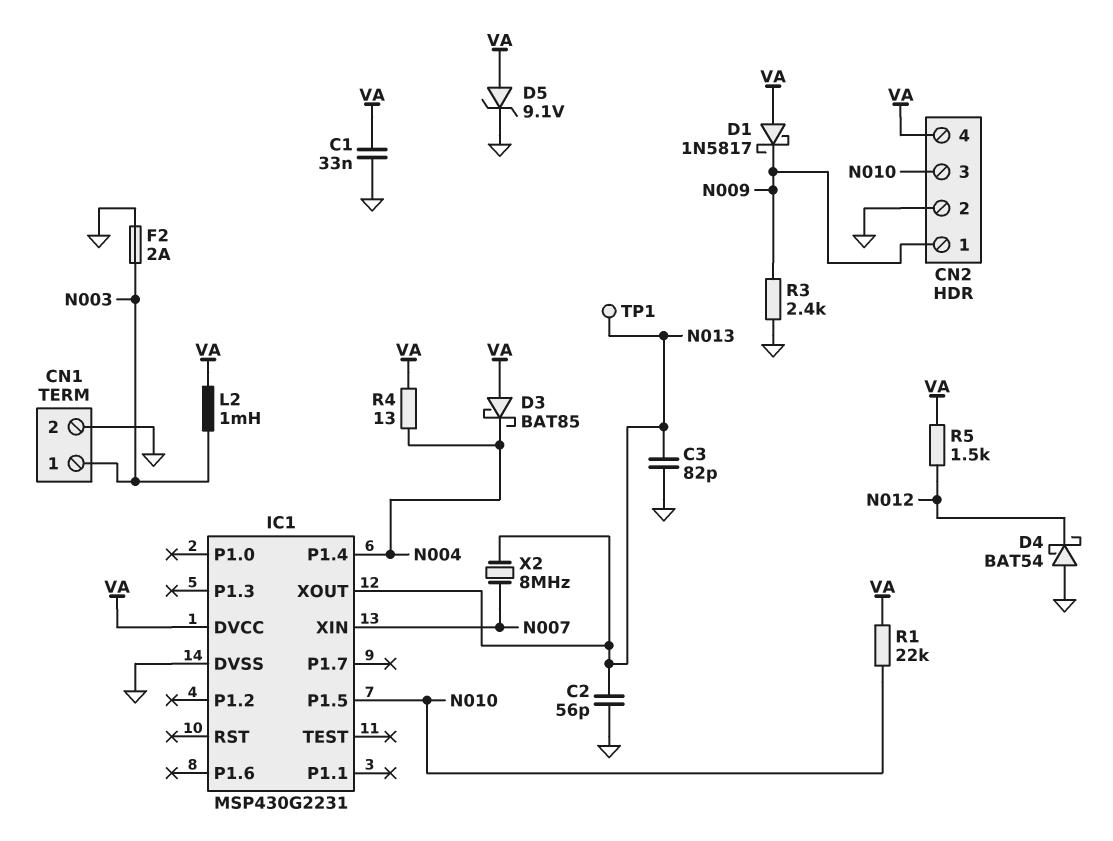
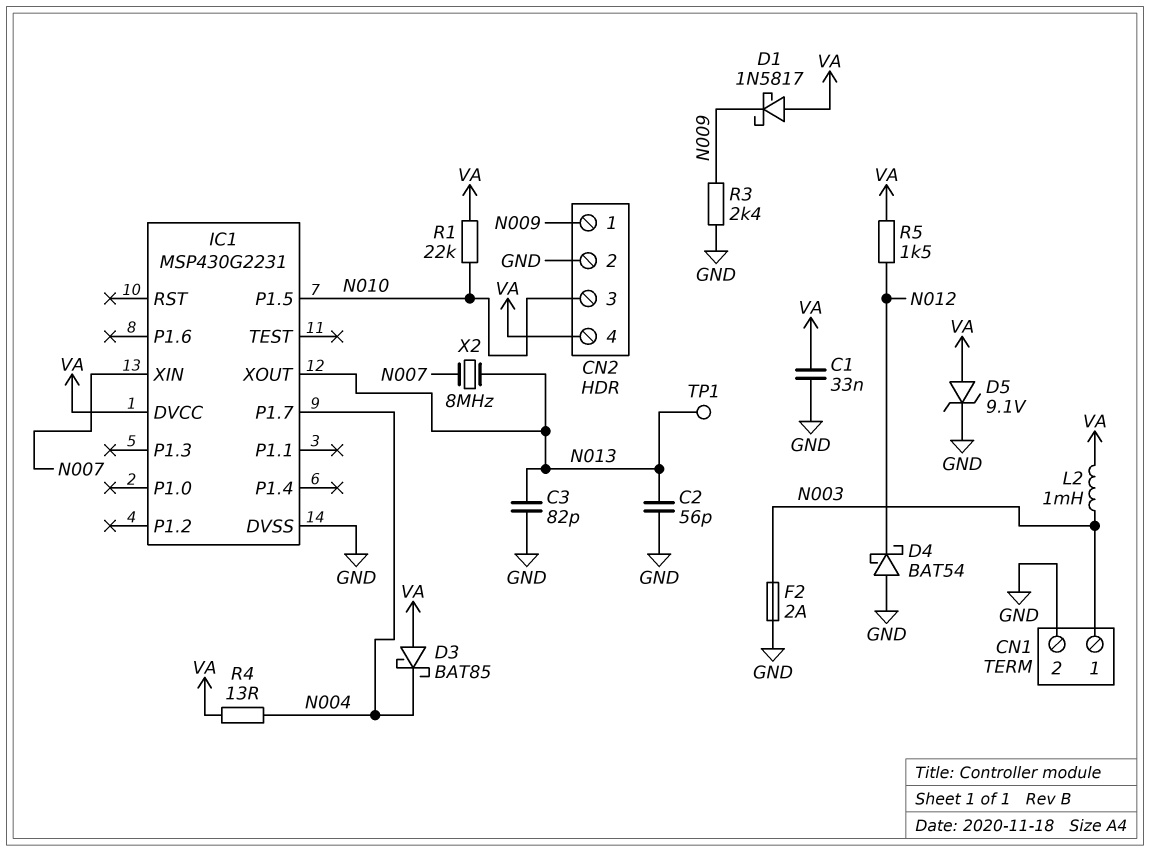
IC1 pin P1.4: N004 -> none
IC1 pin P1.7: none -> N004

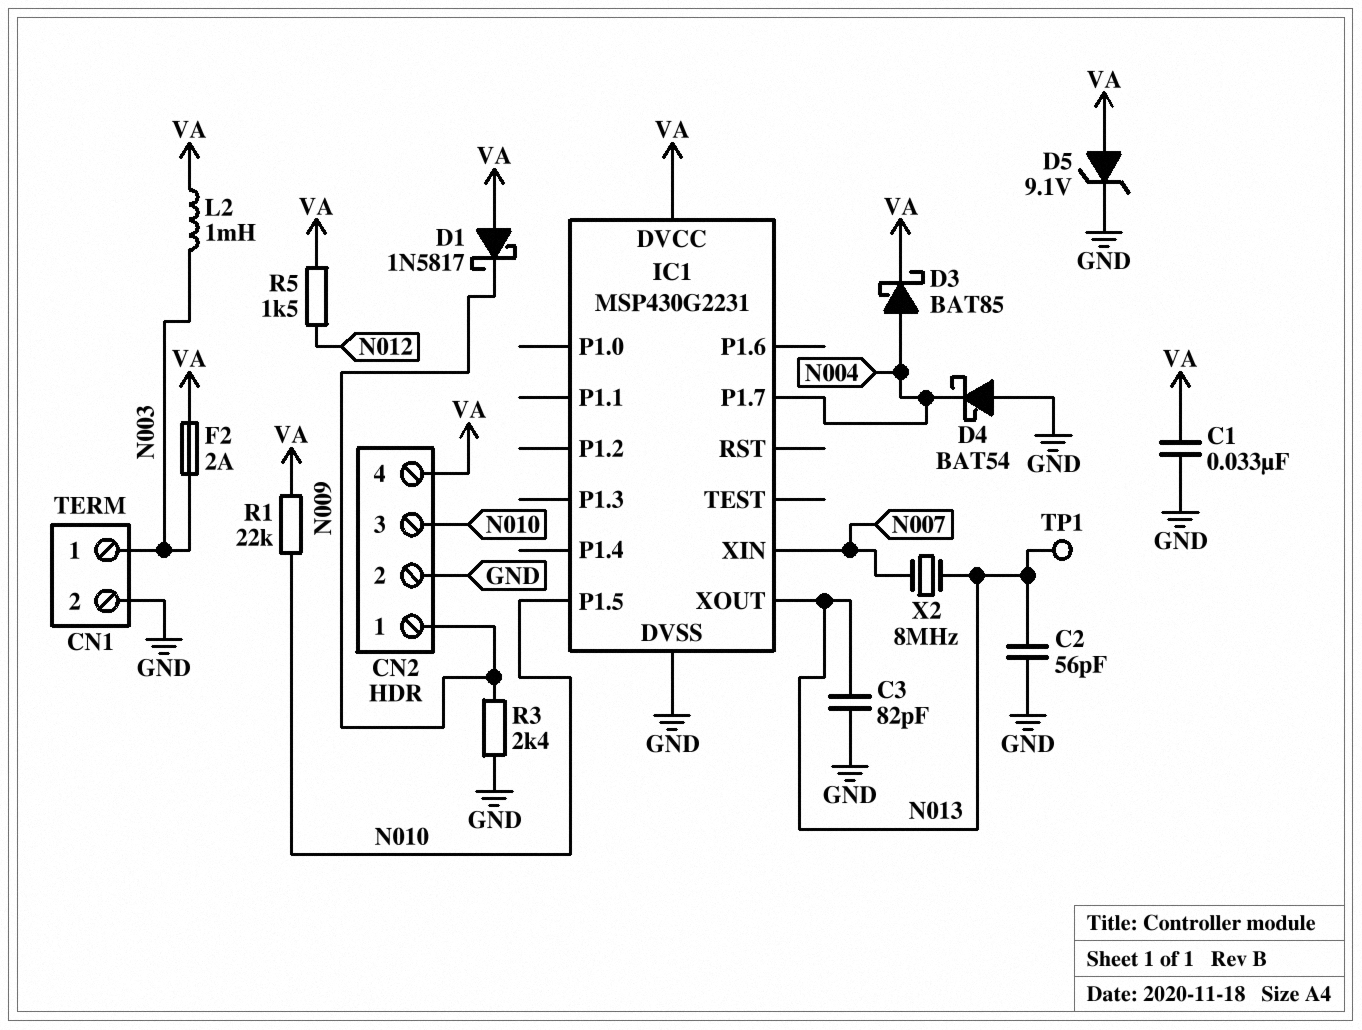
D3: schottky BAT85 (A VA, K N004) -> schottky BAT85 (A N004, K VA)
D4: schottky BAT54 (A GND, K N012) -> schottky BAT54 (A GND, K N004)
F2: 2A (GND, N003) -> 2A (N003, VA)
R4: 13 (N004, VA) -> none

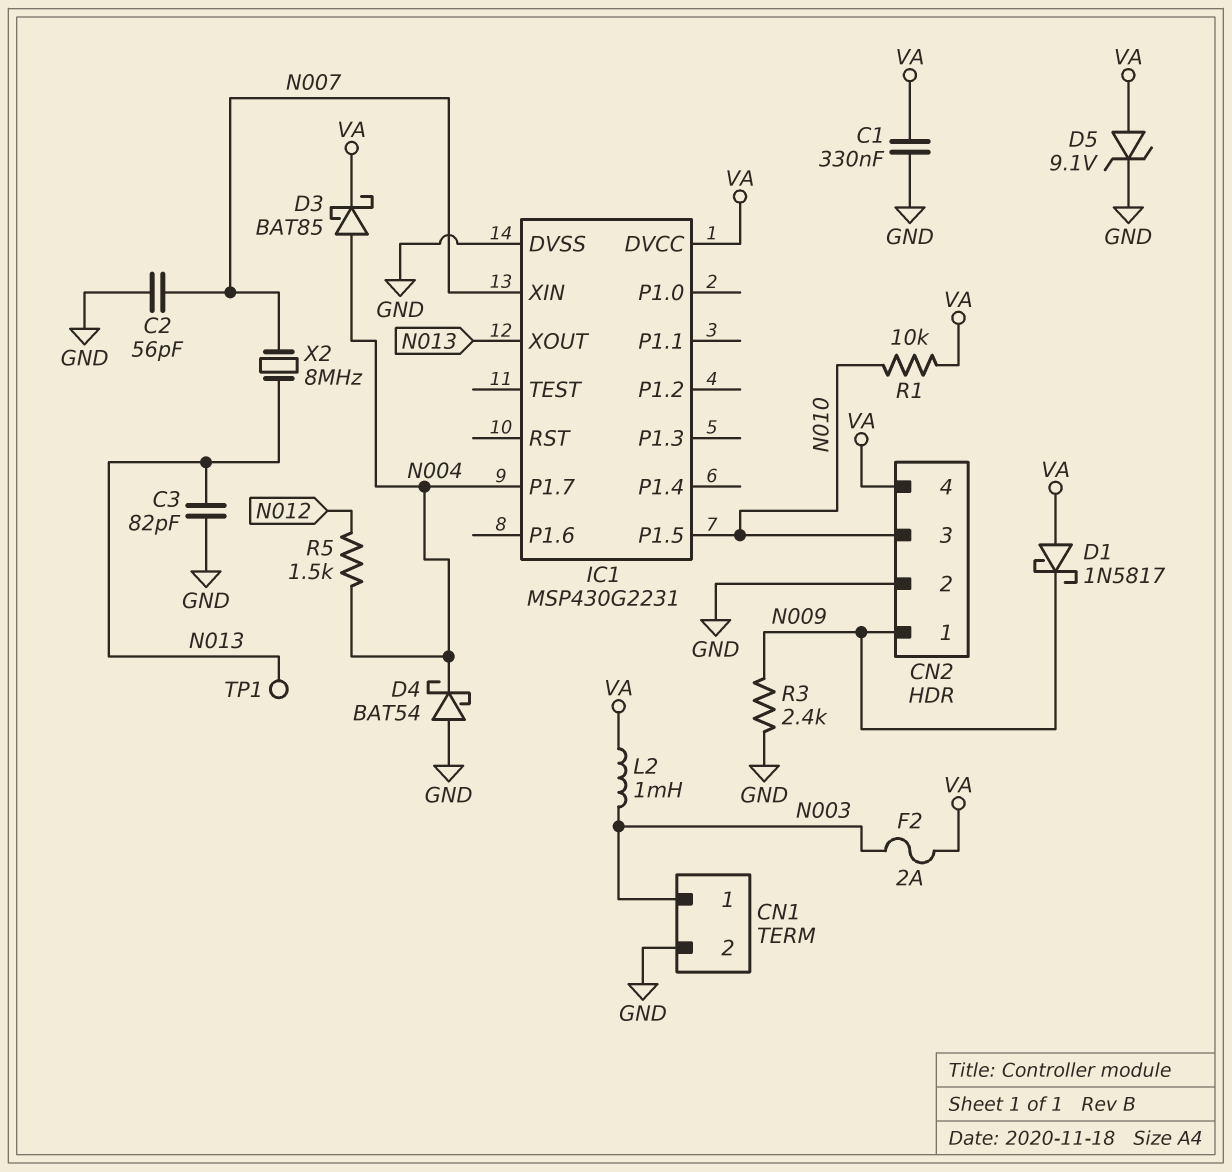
C1: 33nF (GND, VA) -> 330nF (GND, VA)
C2: 56pF (GND, N013) -> 56pF (GND, N007)
R1: 22k (N010, VA) -> 10k (N010, VA)
R5: 1.5k (N012, VA) -> 1.5k (N004, N012)

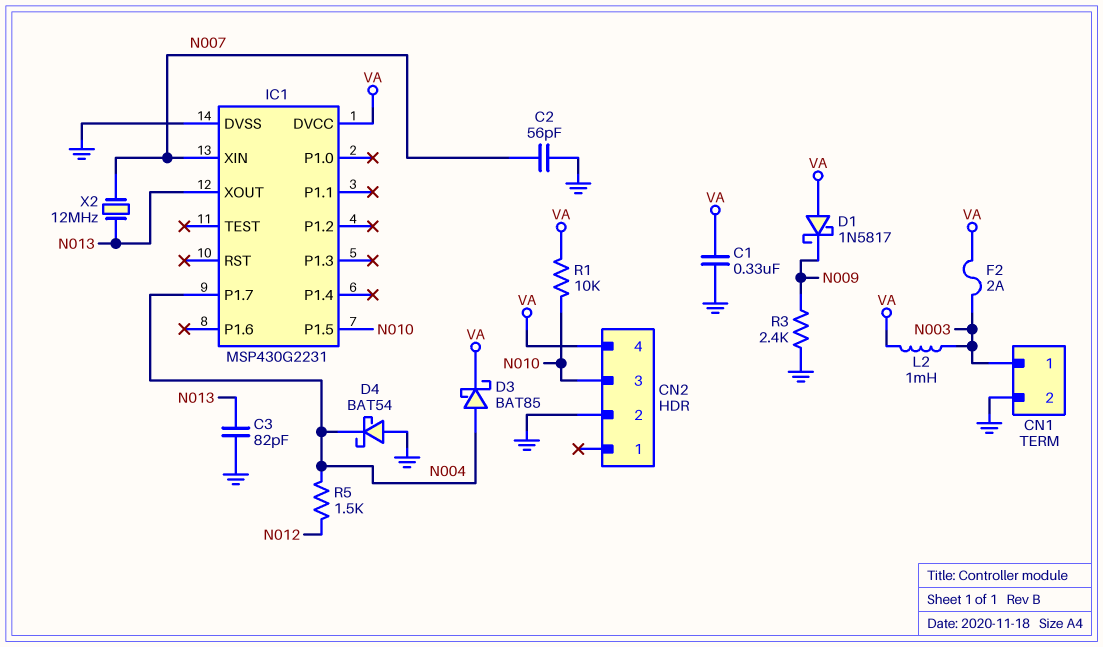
CN2 pin 1: N009 -> none
D5: zener 9.1V (A VA, K GND) -> none
TP1: test point (N013) -> none
X2: 8MHz (N007, N013) -> 12MHz (N007, N013)

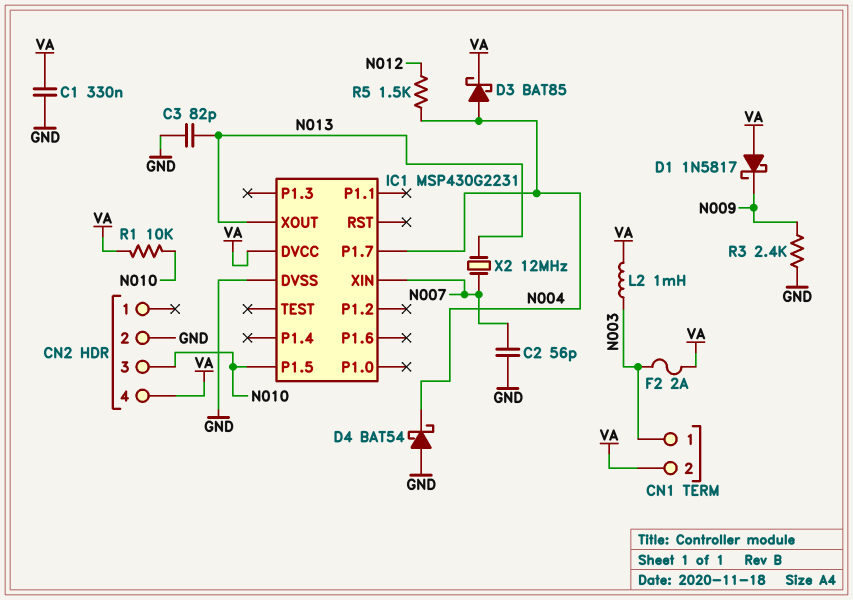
CN1 pin 2: GND -> VA

